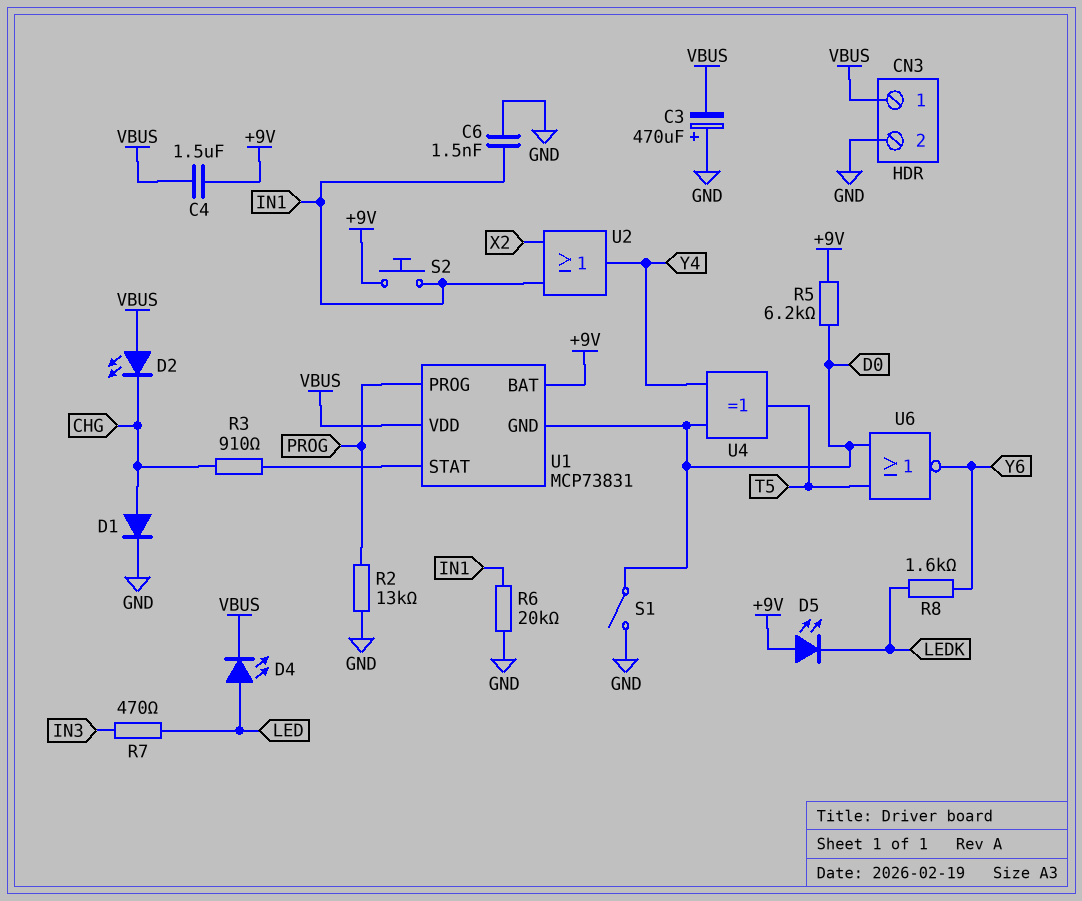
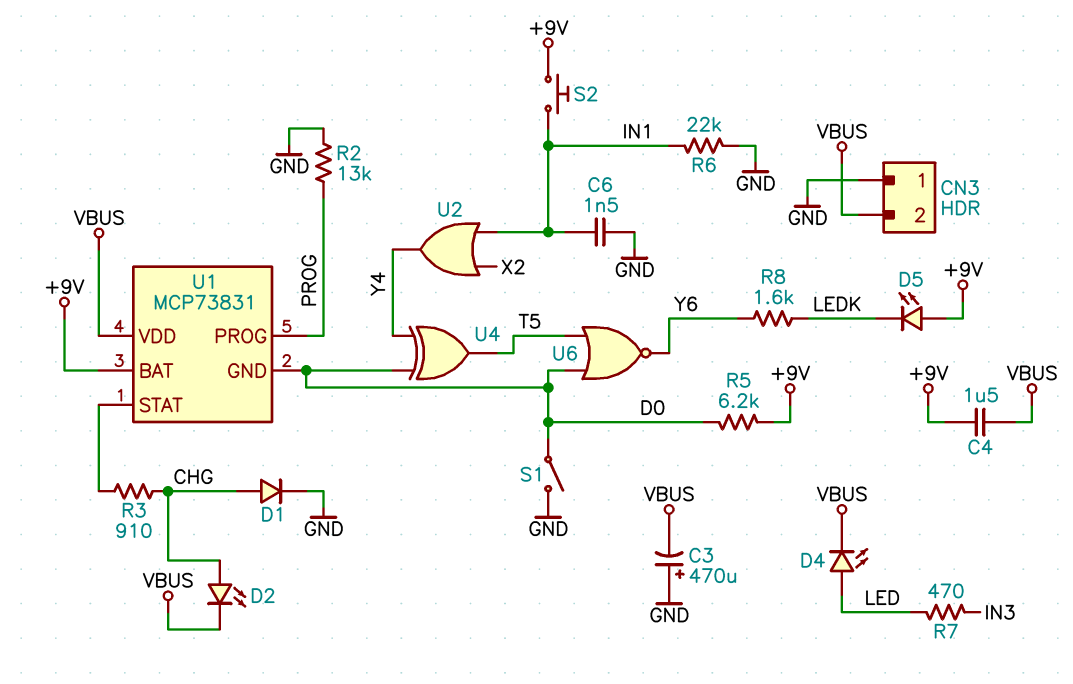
CN3 pin 1: VBUS -> GND
CN3 pin 2: GND -> VBUS
D2: LED (A VBUS, K CHG) -> LED (A CHG, K VBUS)
R6: 20k (GND, IN1) -> 22k (GND, IN1)

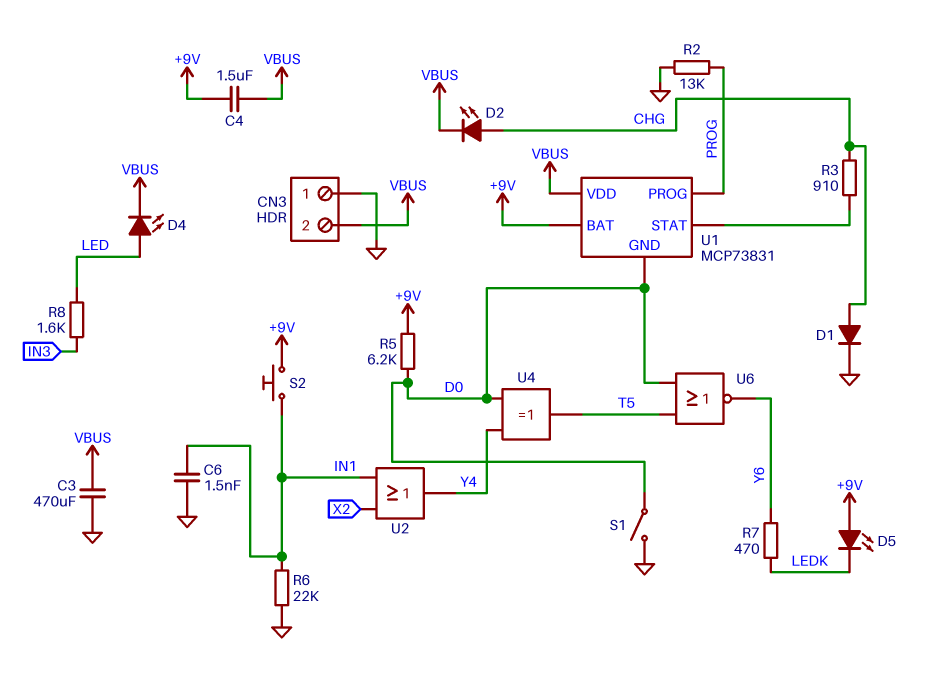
C3: 470uF (plus GND, minus VBUS) -> 470uF (GND, VBUS)
R7: 470 (IN3, LED) -> 470 (LEDK, Y6)
R8: 1.6k (LEDK, Y6) -> 1.6k (IN3, LED)

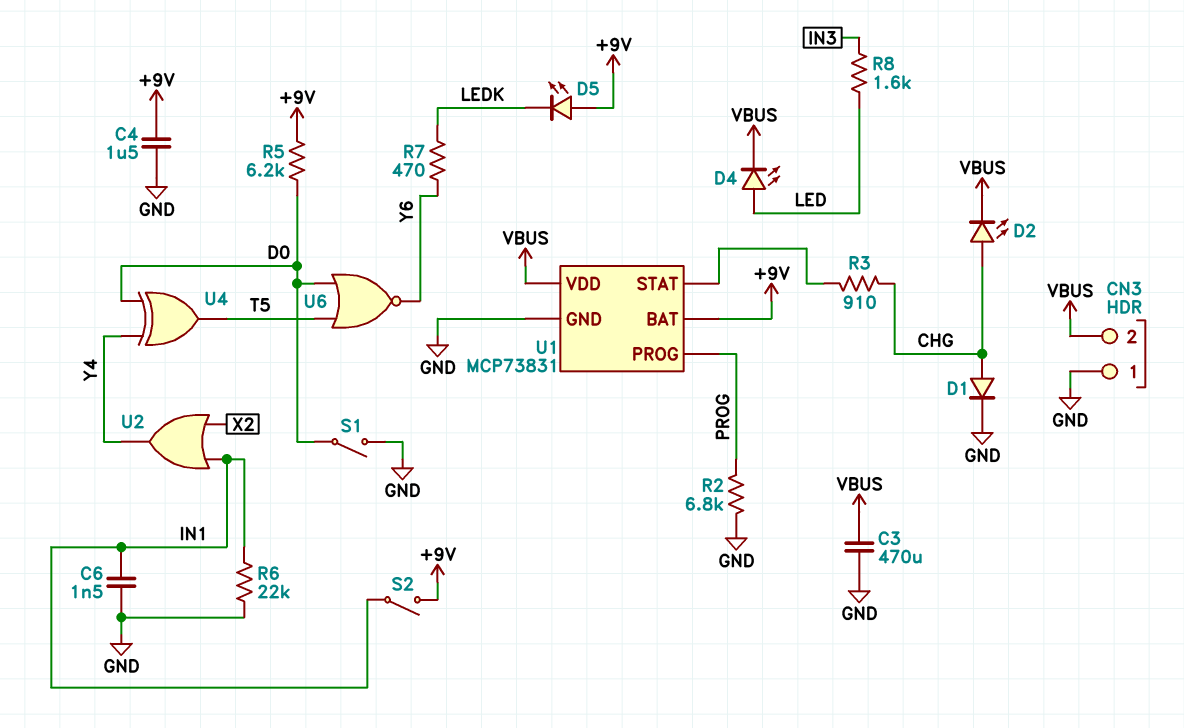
C4: 1.5uF (+9V, VBUS) -> 1.5uF (+9V, GND)
R2: 13k (GND, PROG) -> 6.8k (GND, PROG)
S2: button (+9V, IN1) -> switch (+9V, IN1)
U1 pin GND: D0 -> GND

